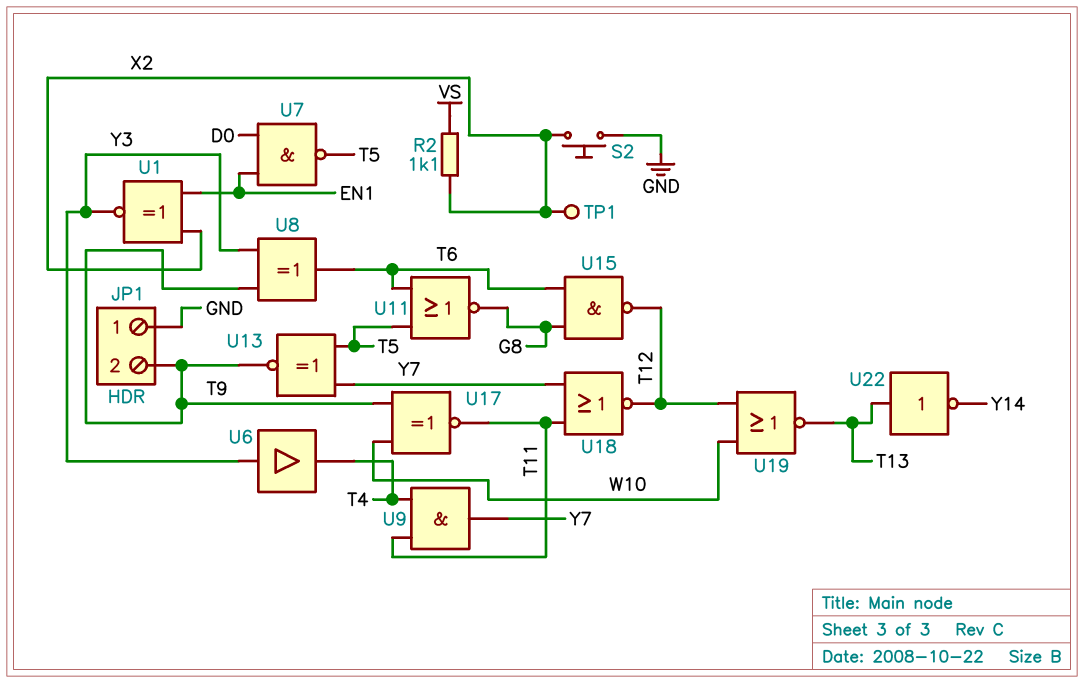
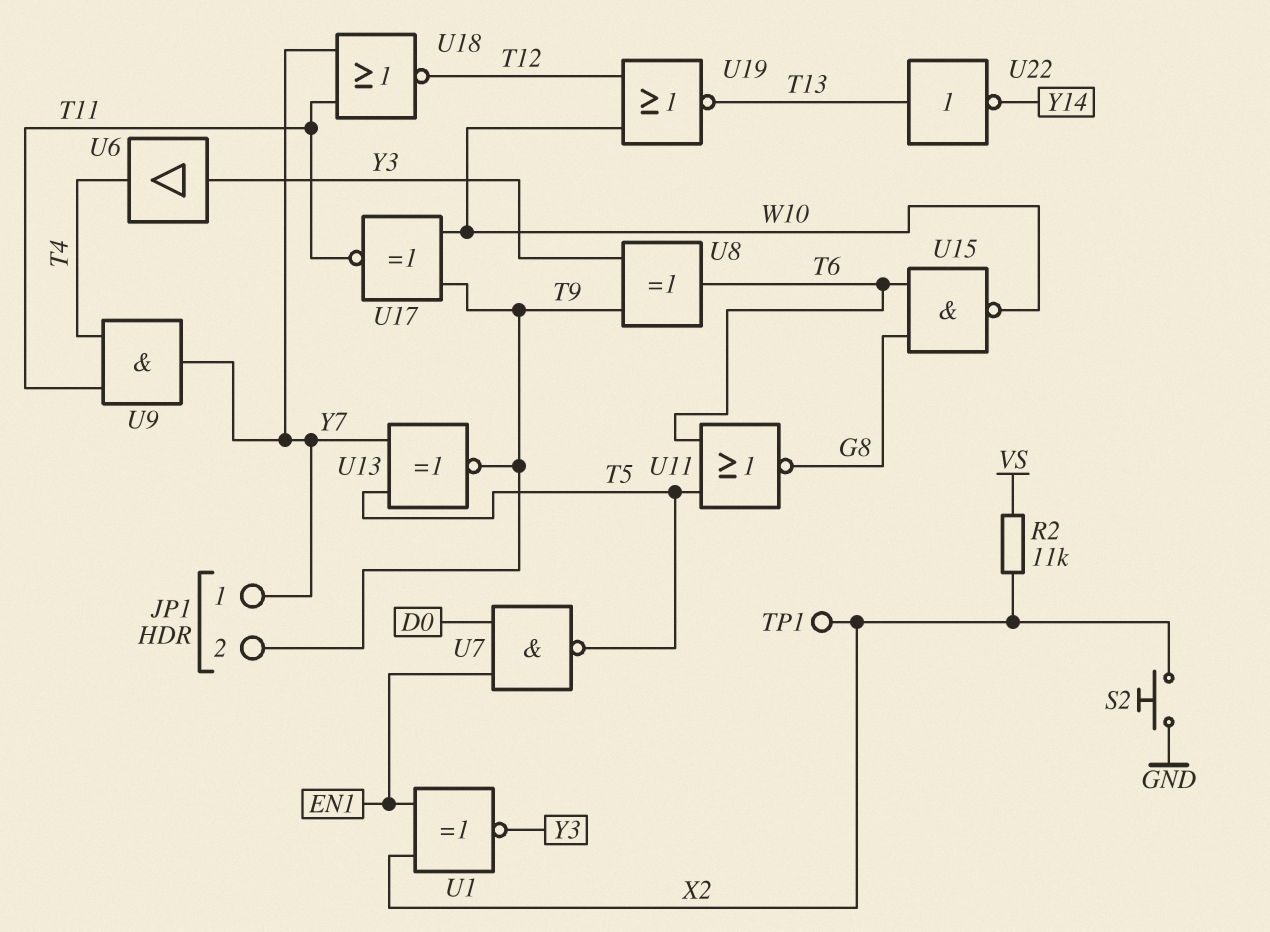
JP1 pin 1: GND -> Y7
R2: 1.1k (VS, X2) -> 11k (VS, X2)
U15: NAND (in G8, in T6, out T12) -> NAND (in G8, in T6, out W10)

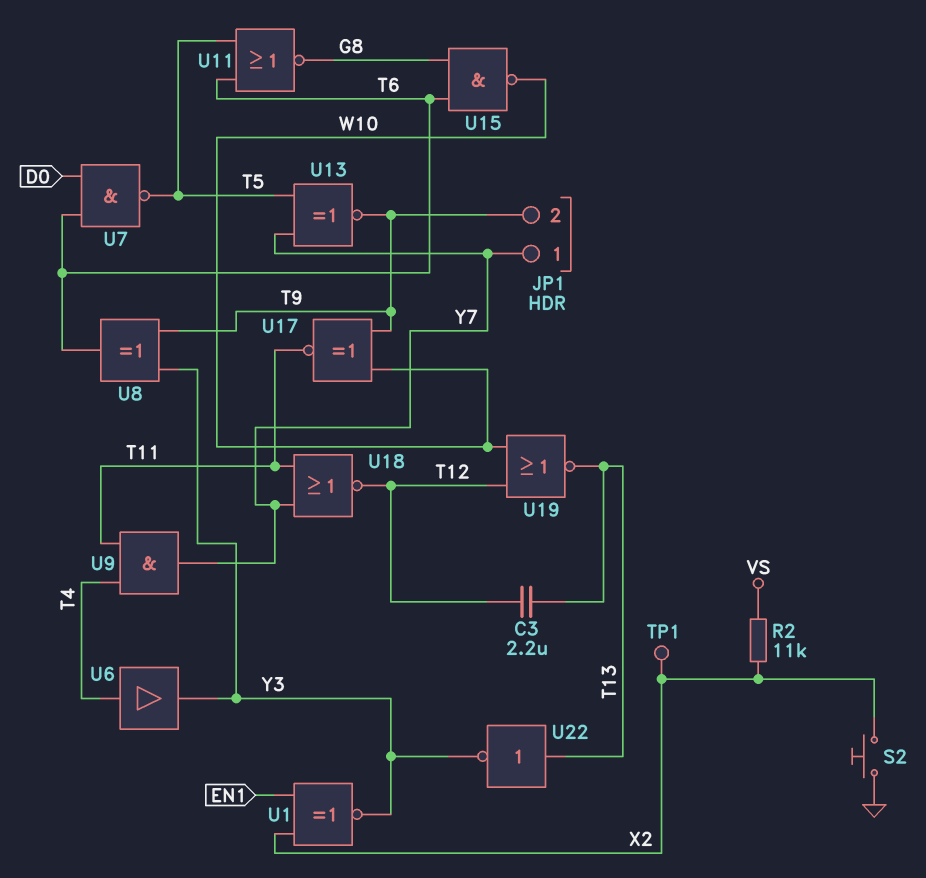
C3: none -> 2.2uF (T12, T13)
U6: buffer (in Y3, out T4) -> buffer (in T4, out Y3)
U7: NAND (in D0, in EN1, out T5) -> NAND (in D0, in T6, out T5)
U22: NOT (in T13, out Y14) -> NOT (in T13, out Y3)

